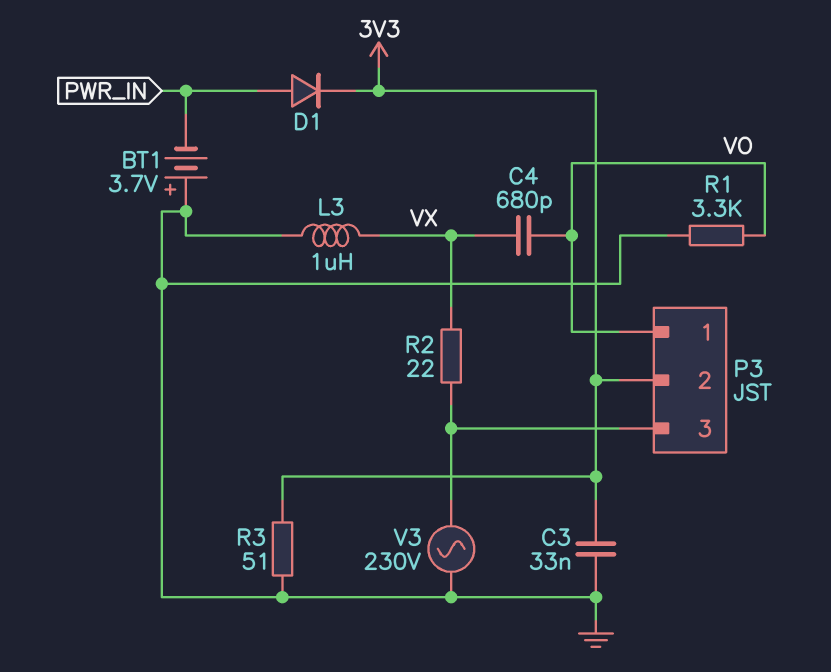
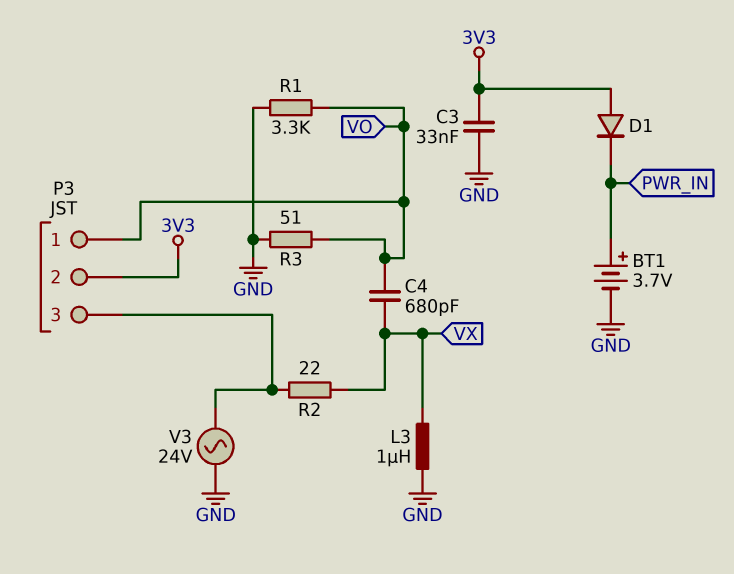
BT1: 3.7V (plus GND, minus PWR_IN) -> 3.7V (plus PWR_IN, minus GND)
D1: diode (A PWR_IN, K 3V3) -> diode (A 3V3, K PWR_IN)
R3: 51 (3V3, GND) -> 51 (GND, VO)
V3: AC 230V (GND, P3/3) -> AC 24V (GND, P3/3)

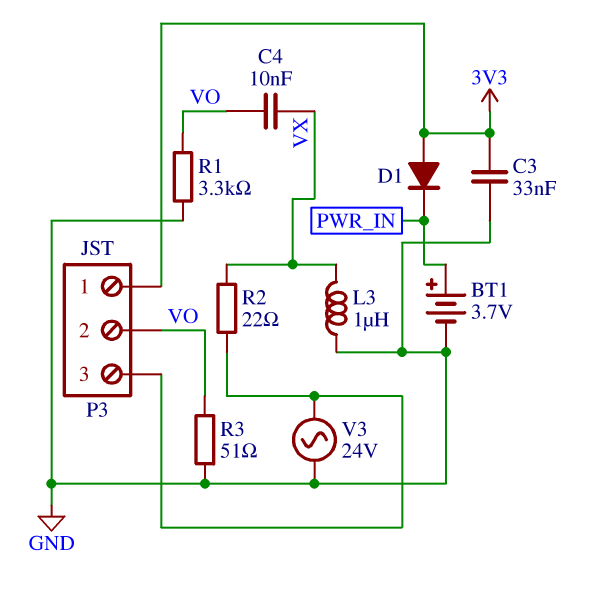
C4: 680pF (VO, VX) -> 10nF (VO, VX)
P3 pin 1: VO -> 3V3
P3 pin 2: 3V3 -> VO

